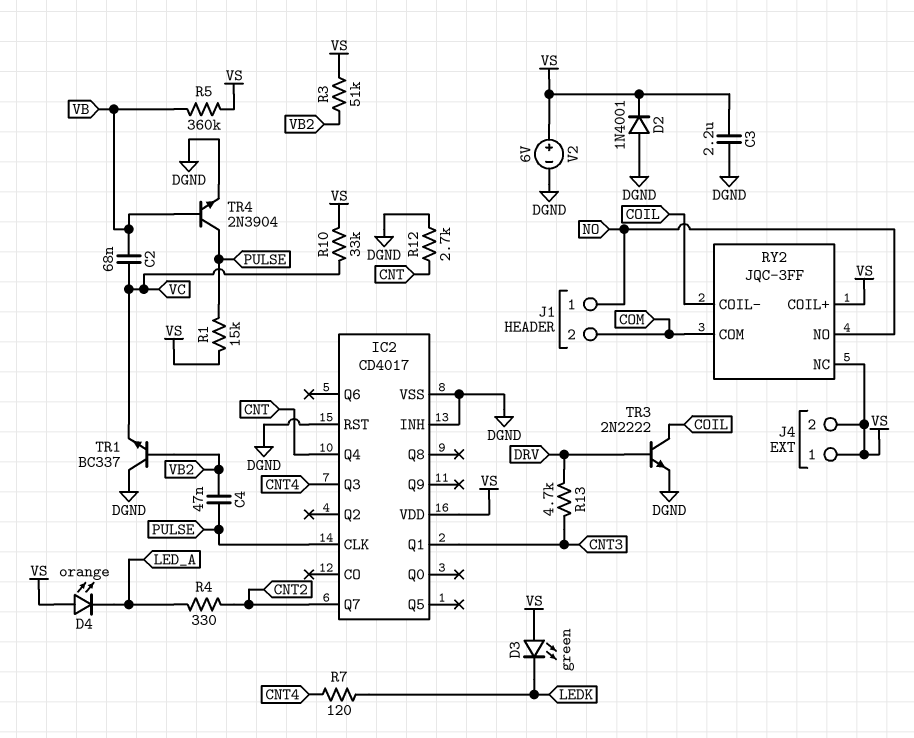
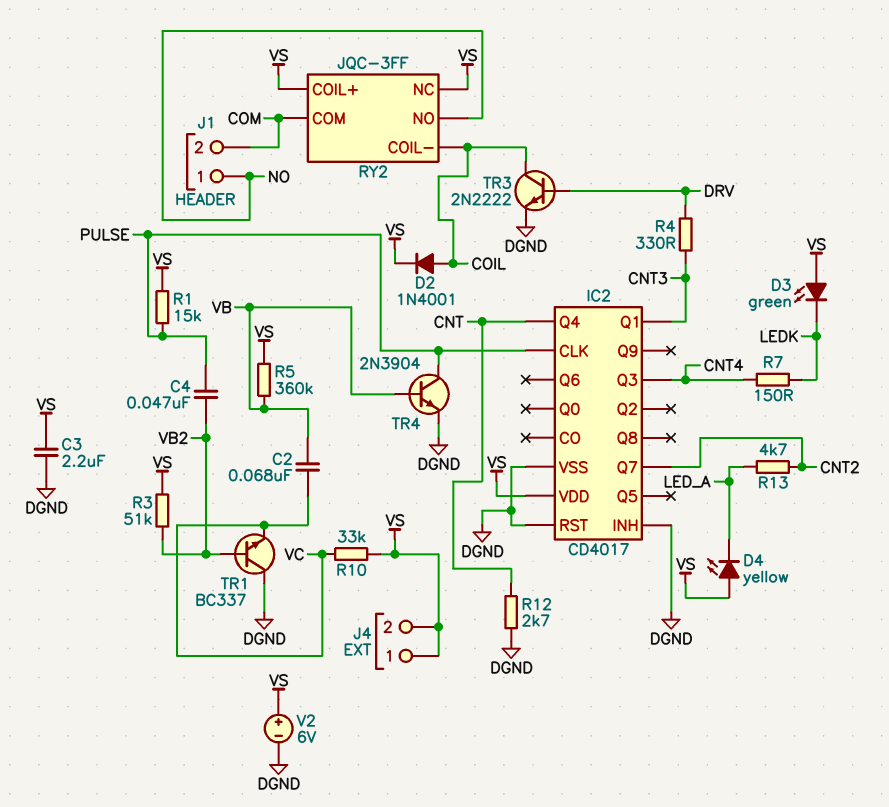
D2: diode 1N4001 (A DGND, K VS) -> diode 1N4001 (A COIL, K VS)
D4: LED orange (A VS, K LED_A) -> LED yellow (A VS, K LED_A)
R4: 330 (CNT2, LED_A) -> 330 (CNT3, DRV)
R7: 120 (CNT4, LEDK) -> 150 (CNT4, LEDK)
R13: 4.7k (CNT3, DRV) -> 4.7k (CNT2, LED_A)

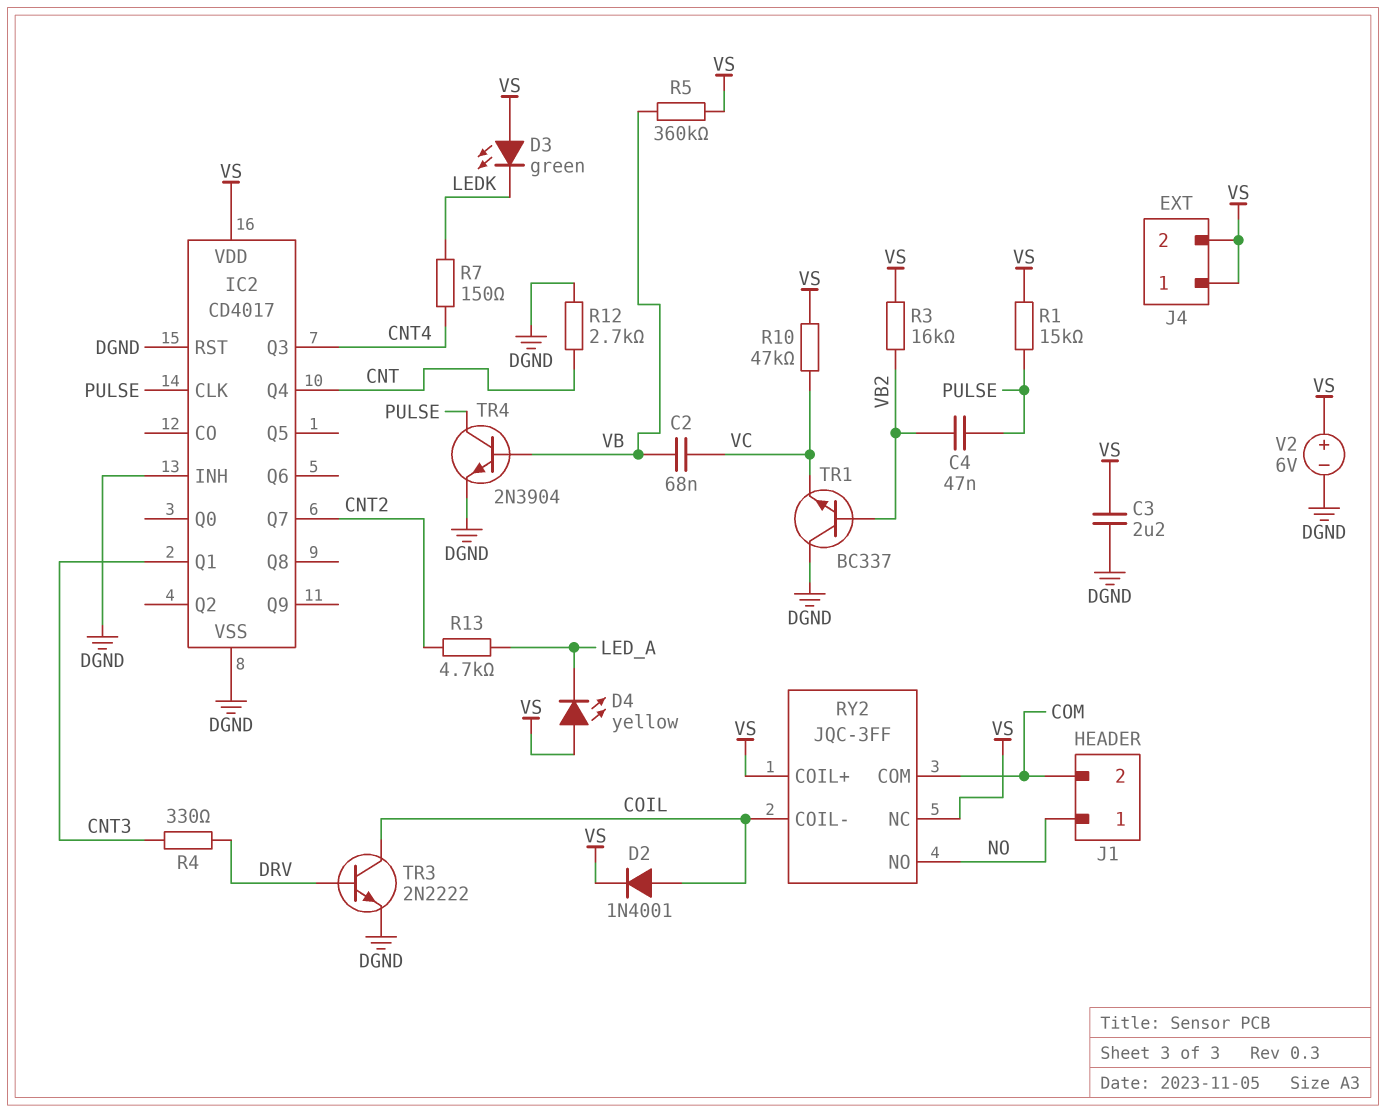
R3: 51k (VB2, VS) -> 16k (VB2, VS)
R10: 33k (VC, VS) -> 47k (VC, VS)

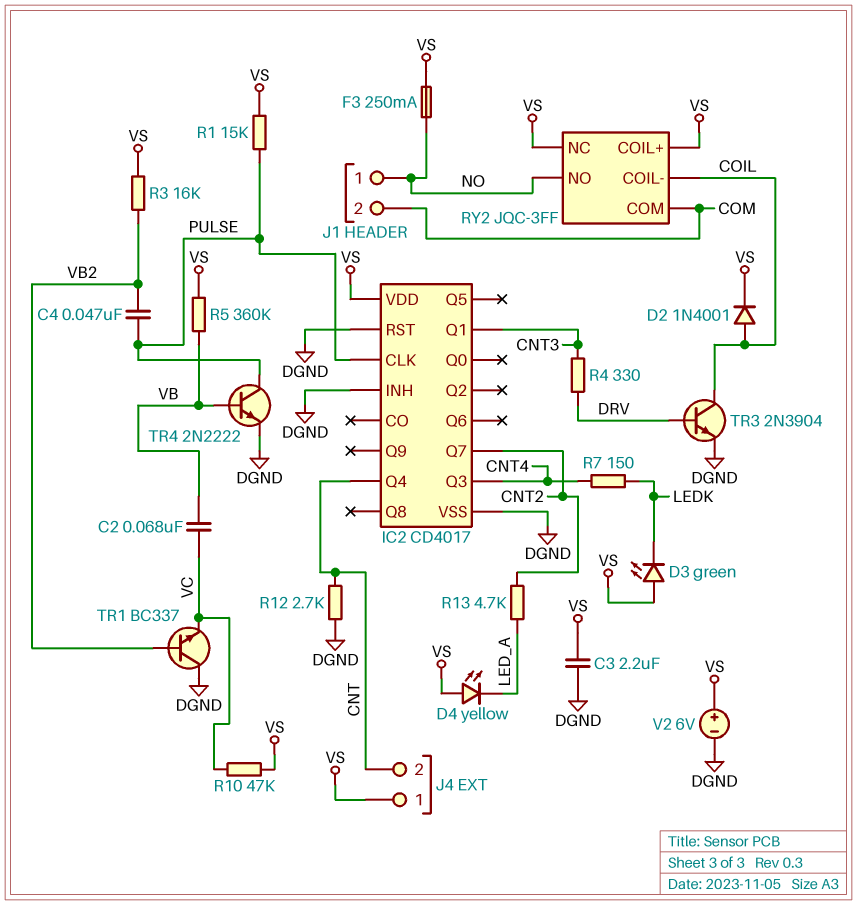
F3: none -> 250mA (NO, VS)
J4 pin 2: VS -> CNT
TR3: NPN 2N2222 (B DRV, C COIL, E DGND) -> NPN 2N3904 (B DRV, C COIL, E DGND)
TR4: NPN 2N3904 (B VB, C PULSE, E DGND) -> NPN 2N2222 (B VB, C PULSE, E DGND)

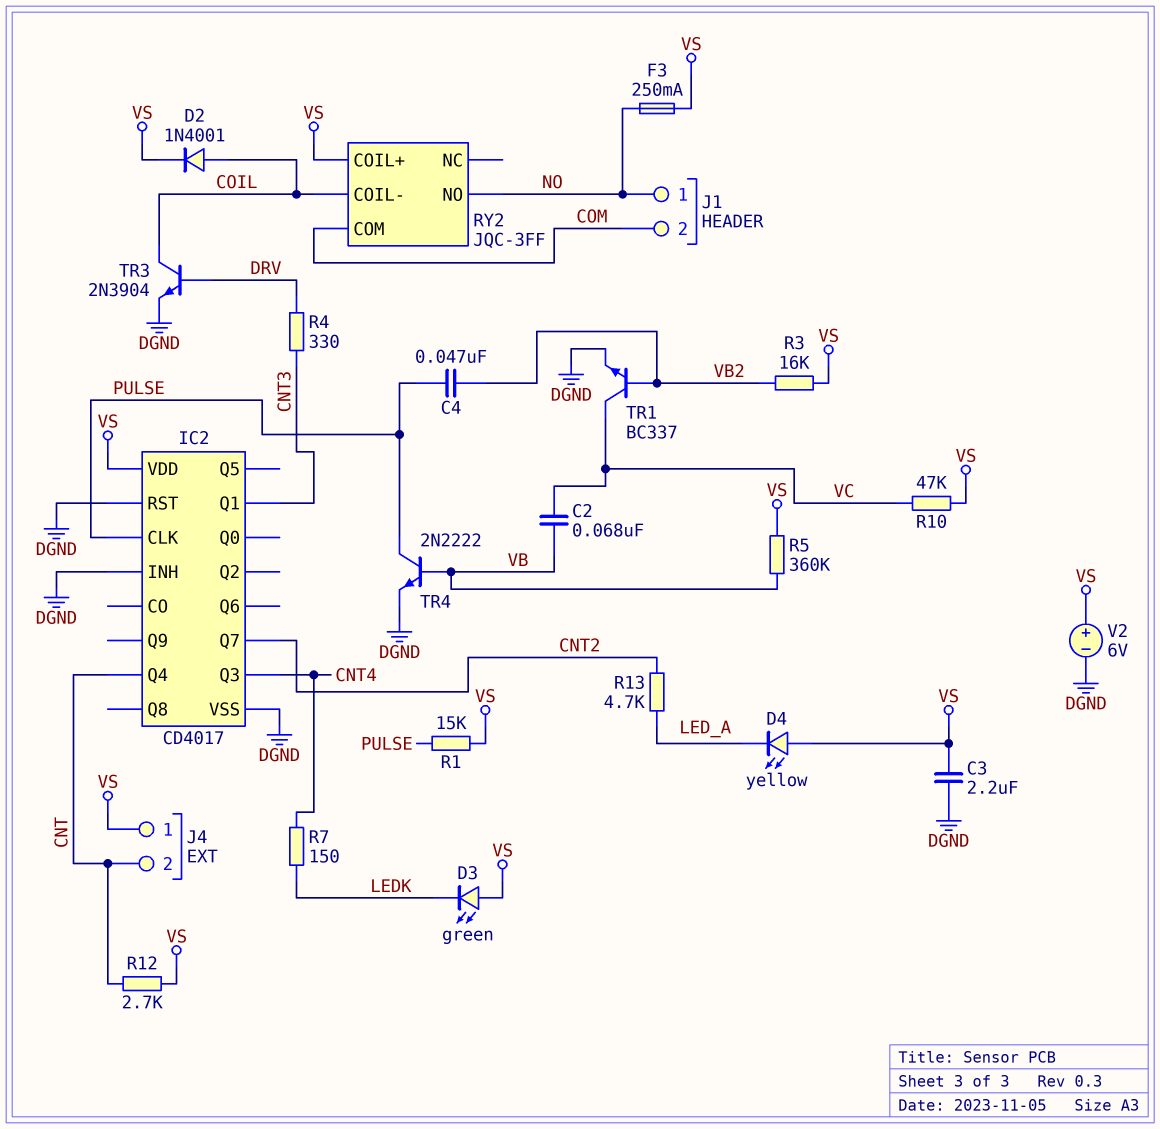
R12: 2.7k (CNT, DGND) -> 2.7k (CNT, VS)
RY2 pin NC: VS -> none
TR1: NPN BC337 (B VB2, C DGND, E VC) -> NPN BC337 (B VB2, C VC, E DGND)

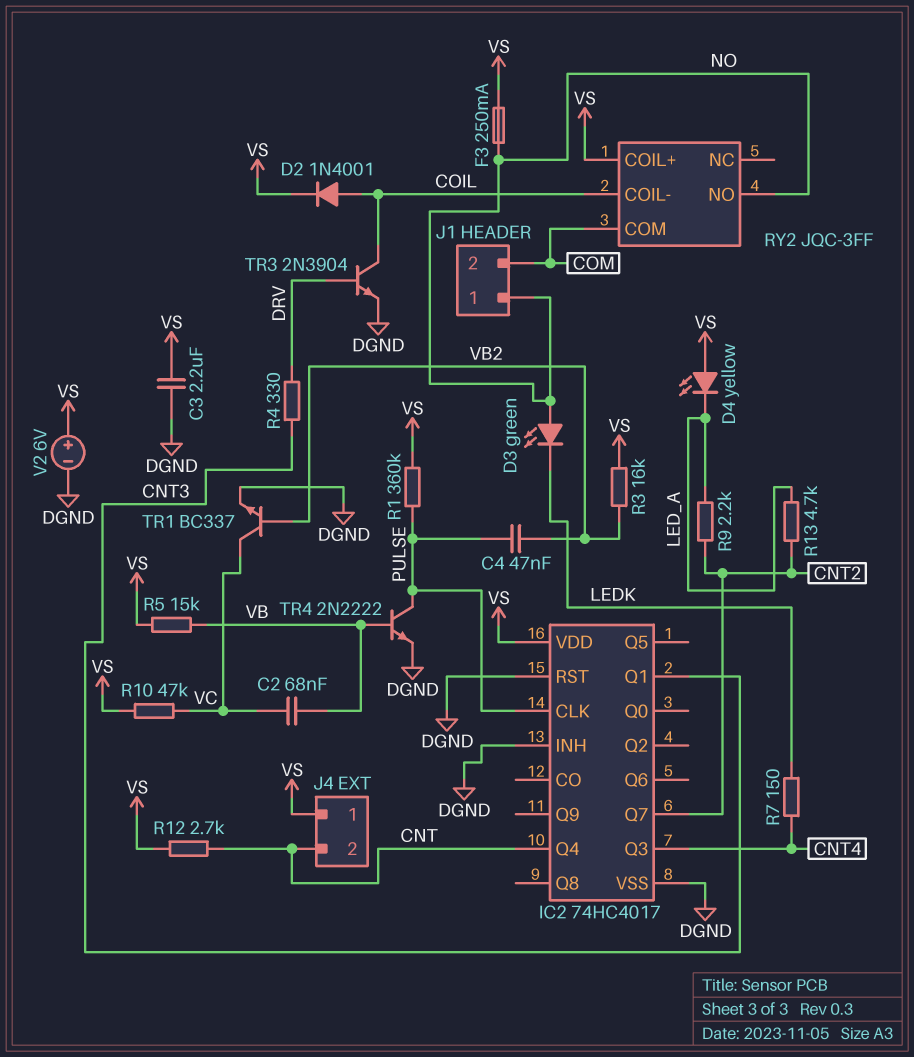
D3: LED green (A VS, K LEDK) -> LED green (A NO, K LEDK)
IC2: CD4017 -> 74HC4017
R1: 15k (PULSE, VS) -> 360k (PULSE, VS)
R5: 360k (VB, VS) -> 15k (VB, VS)
R9: none -> 2.2k (CNT2, LED_A)

